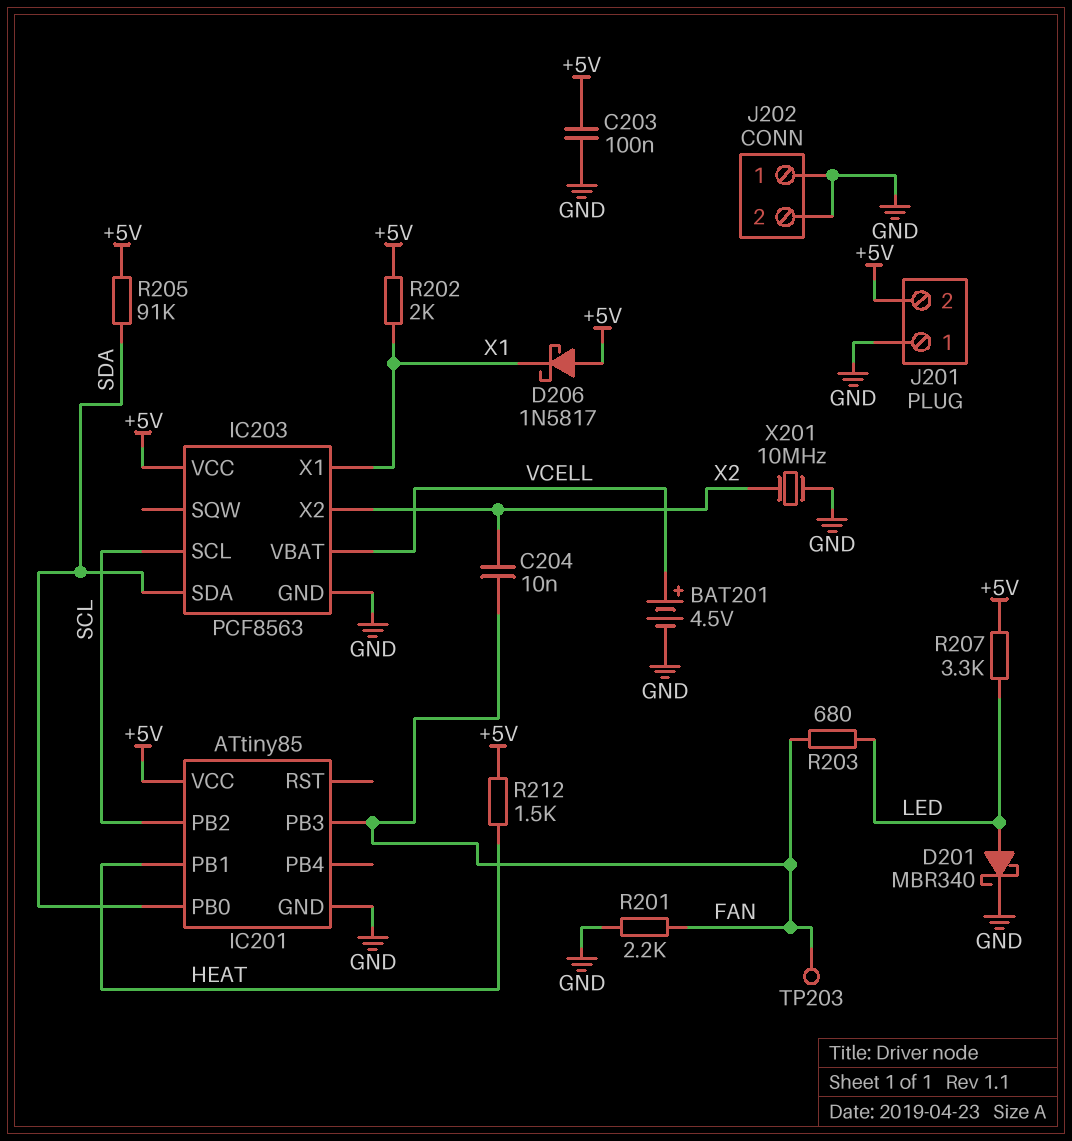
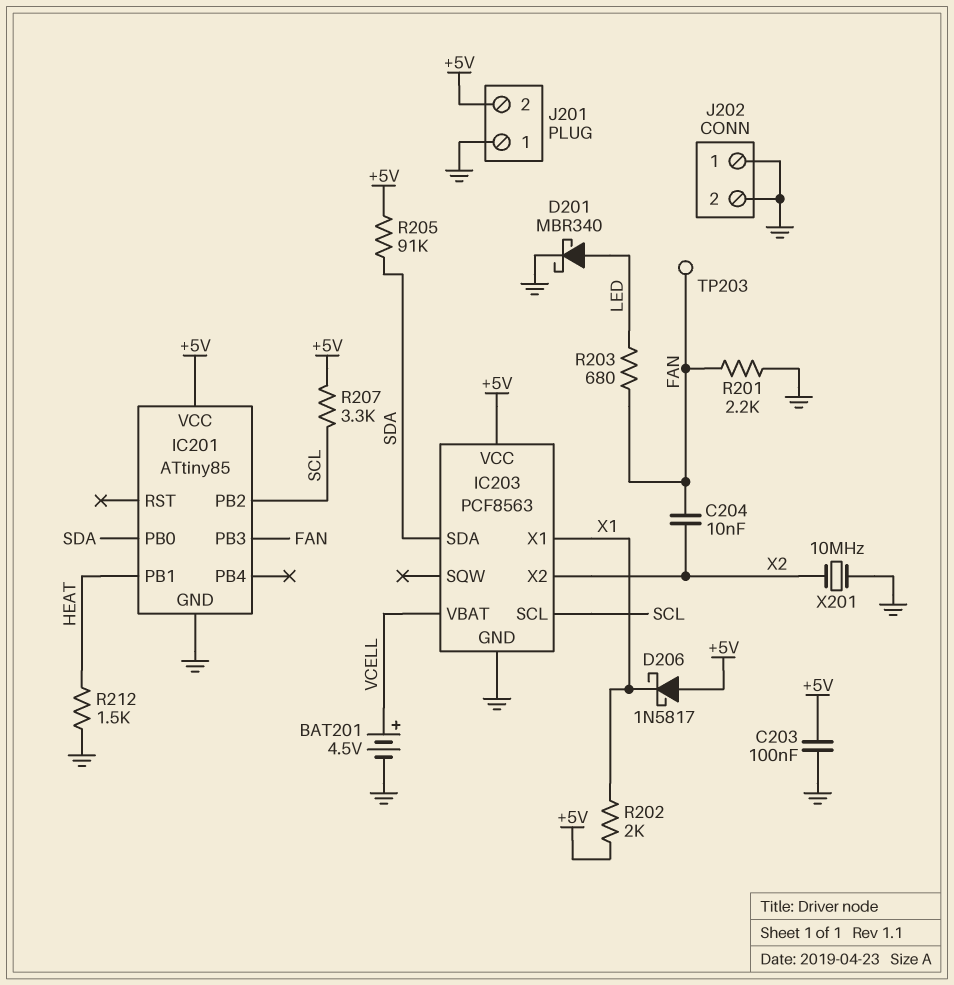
R207: 3.3k (+5V, LED) -> 3.3k (+5V, SCL)
R212: 1.5k (+5V, HEAT) -> 1.5k (GND, HEAT)

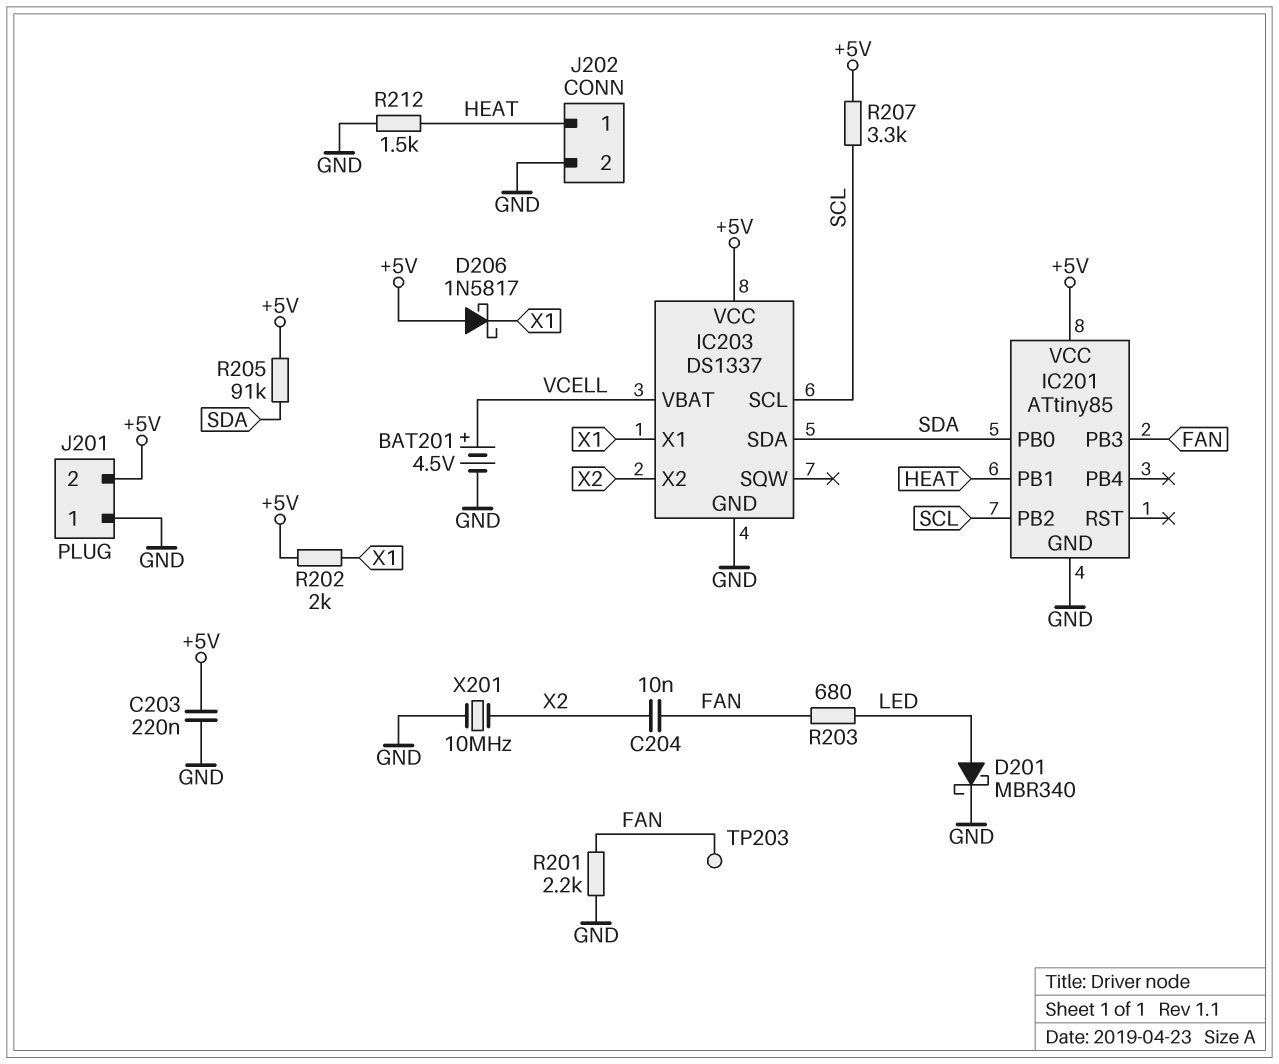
C203: 100nF (+5V, GND) -> 220nF (+5V, GND)
IC203: PCF8563 -> DS1337
J202 pin 1: GND -> HEAT

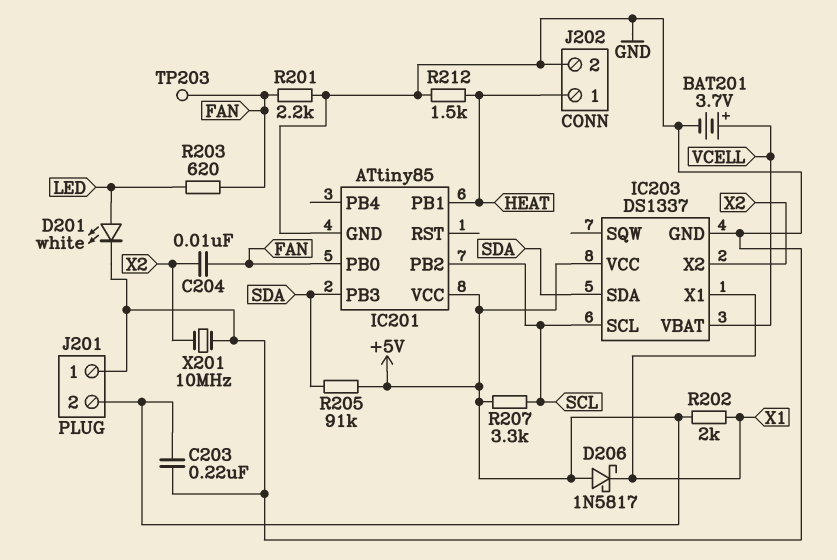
BAT201: 4.5V (plus VCELL, minus GND) -> 3.7V (plus VCELL, minus GND)
D201: schottky MBR340 (A LED, K GND) -> LED white (A LED, K GND)
IC201 pin PB0: SDA -> FAN
IC201 pin PB3: FAN -> SDA
R203: 680 (FAN, LED) -> 620 (FAN, LED)

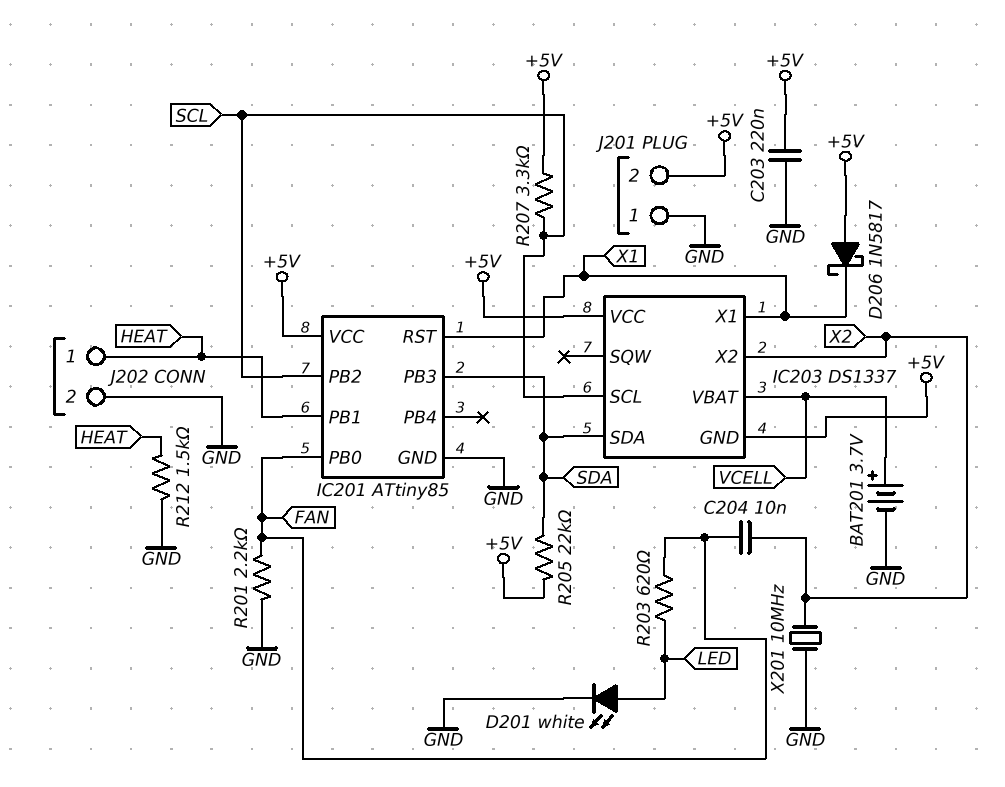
IC201 pin RST: none -> X1
IC203 pin GND: GND -> +5V
R202: 2k (+5V, X1) -> none
R205: 91k (+5V, SDA) -> 22k (+5V, SDA)
TP203: test point (FAN) -> none

